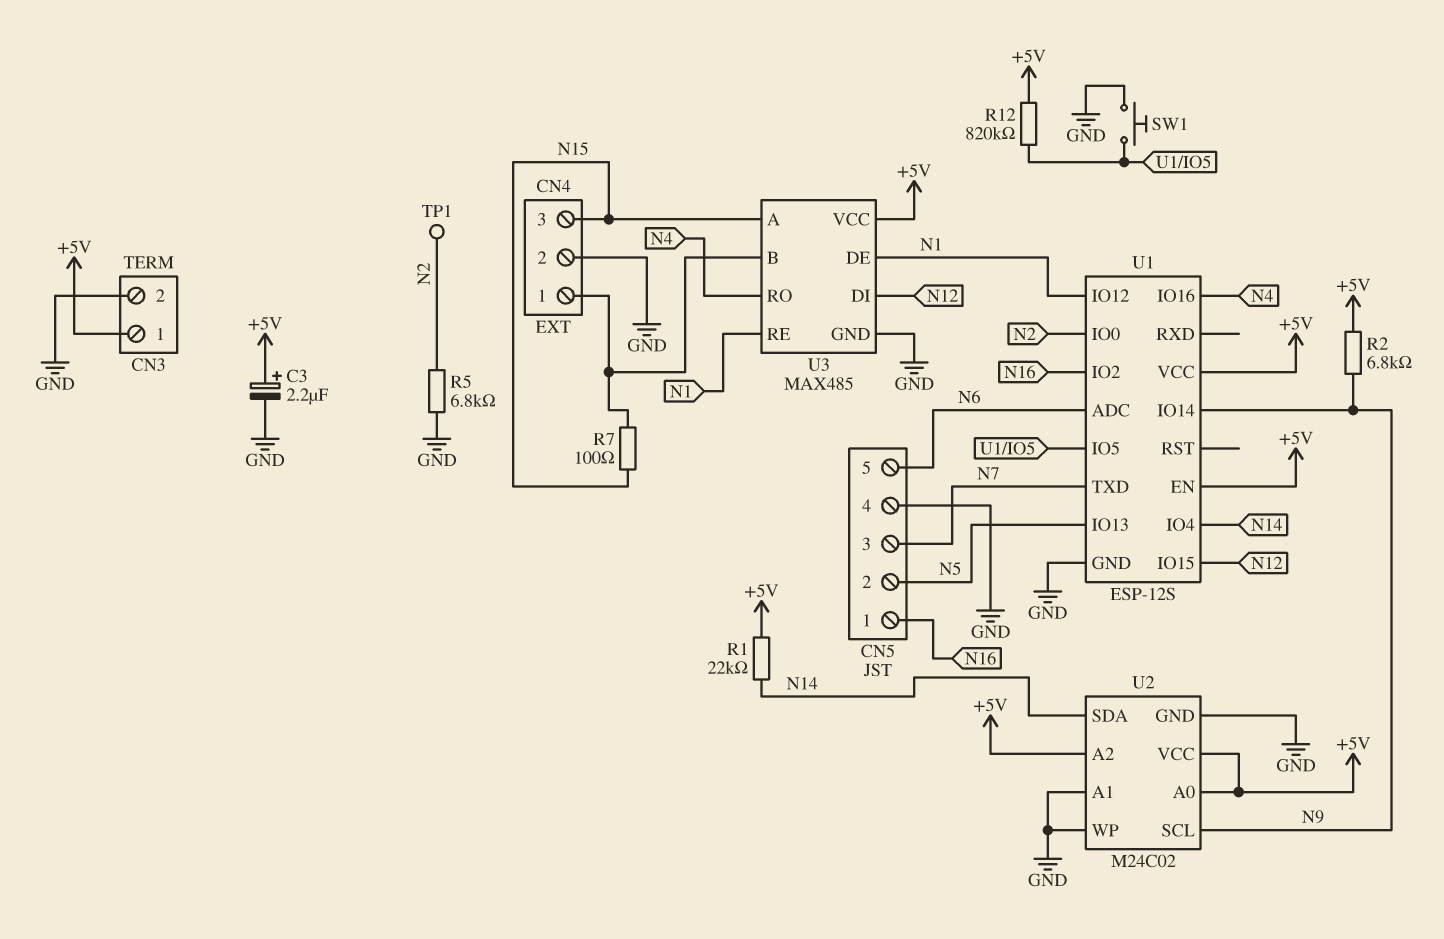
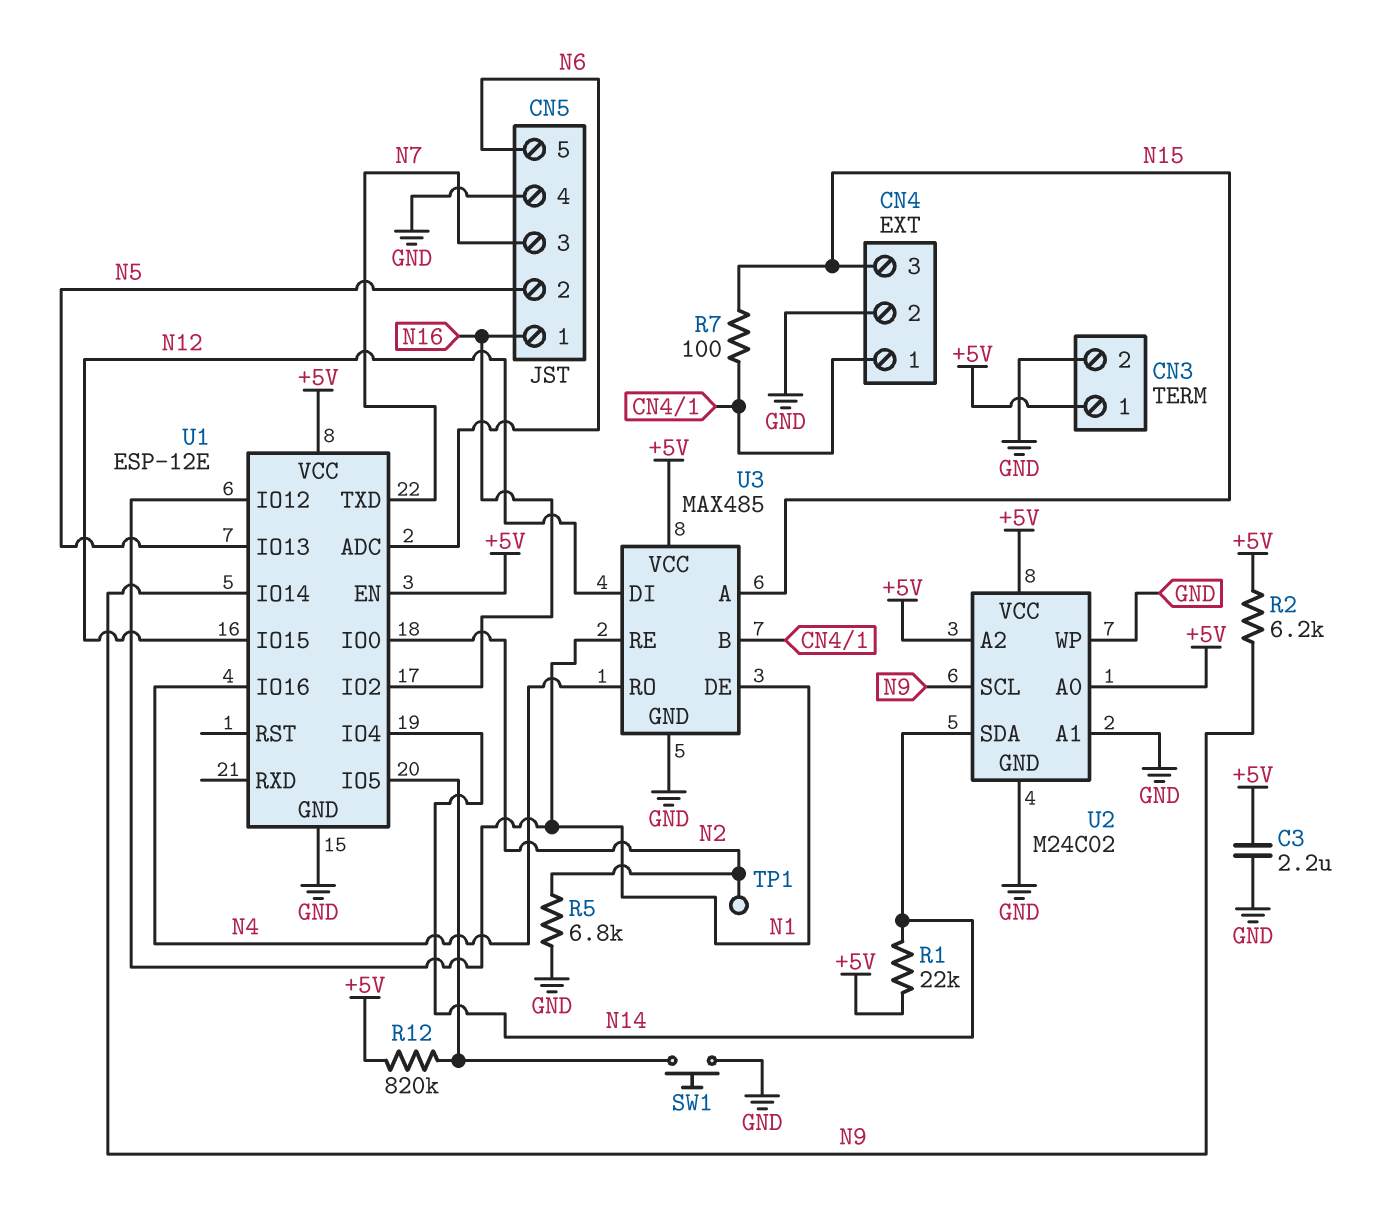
C3: 2.2uF (plus +5V, minus GND) -> 2.2uF (+5V, GND)
R2: 6.8k (+5V, N9) -> 6.2k (+5V, N9)
U1: ESP-12S -> ESP-12E

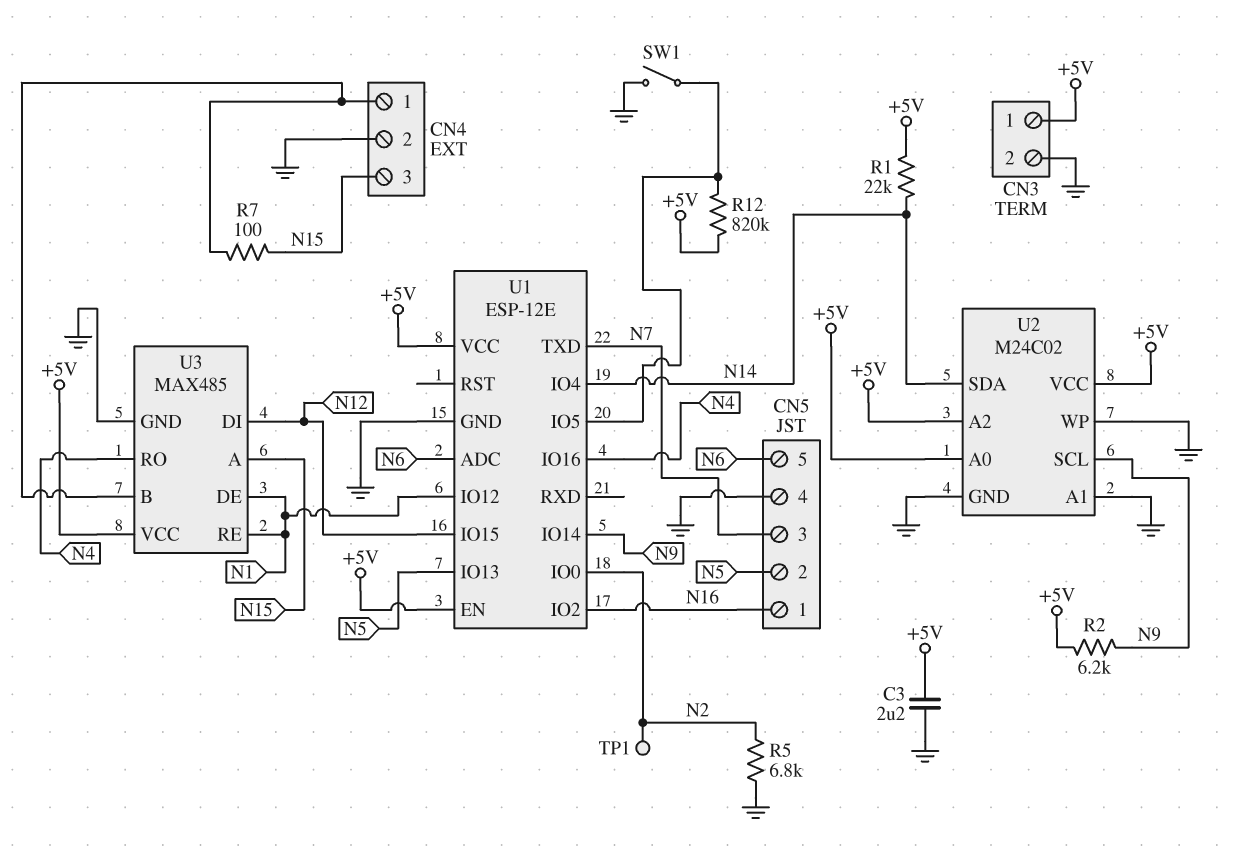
SW1: button (GND, U1/IO5) -> switch (GND, U1/IO5)

